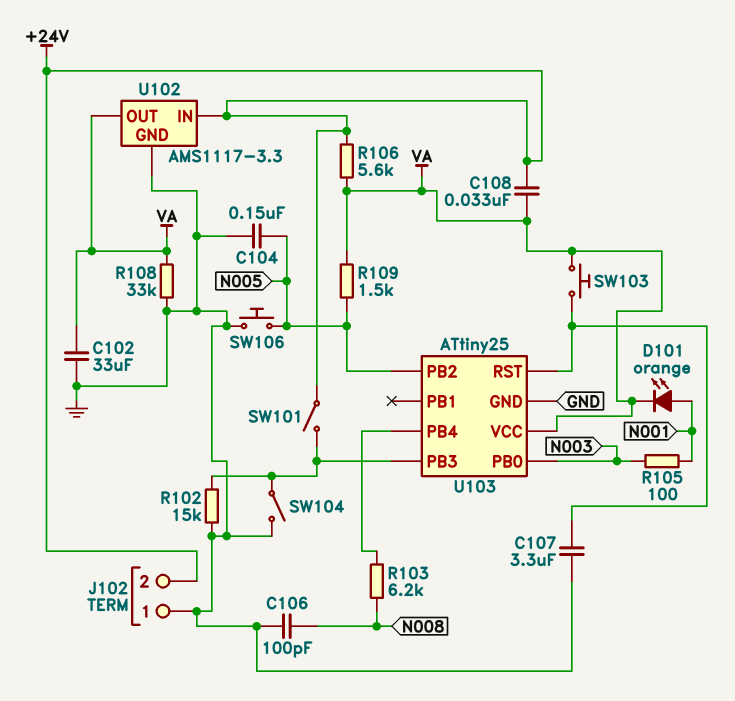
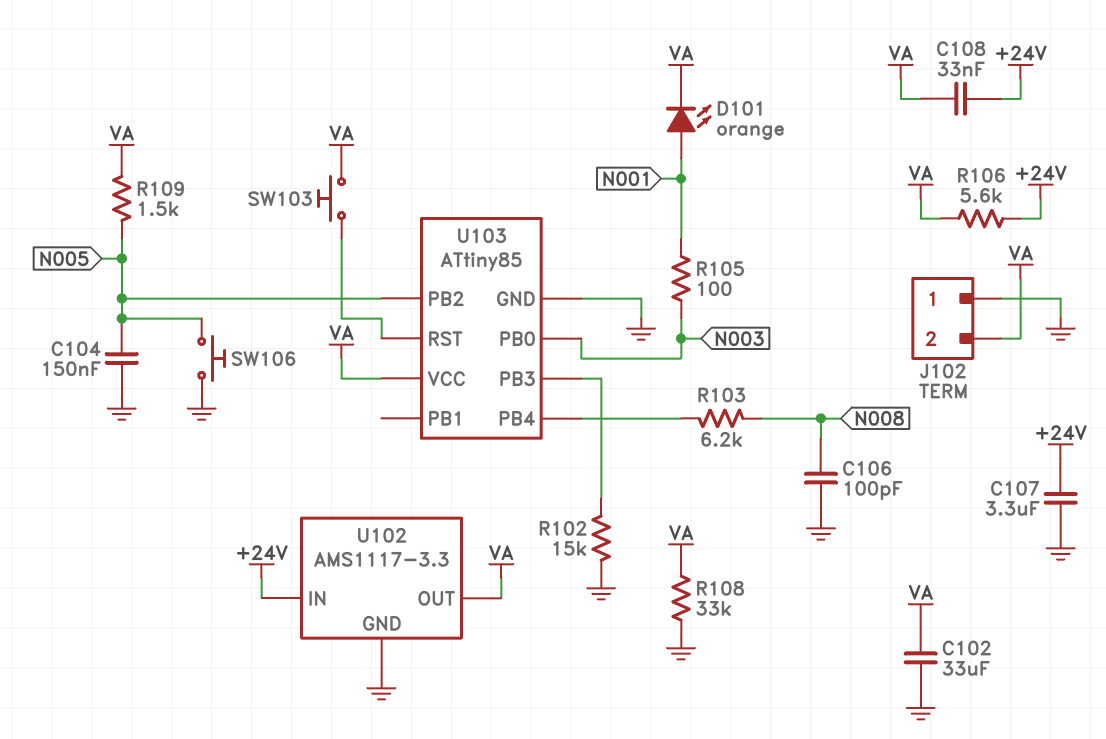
C107: 3.3uF (GND, U103/RST) -> 3.3uF (+24V, GND)
J102 pin 2: +24V -> VA
SW101: switch (+24V, U103/PB3) -> none
SW104: switch (GND, U103/PB3) -> none
U103: ATtiny25 -> ATtiny85

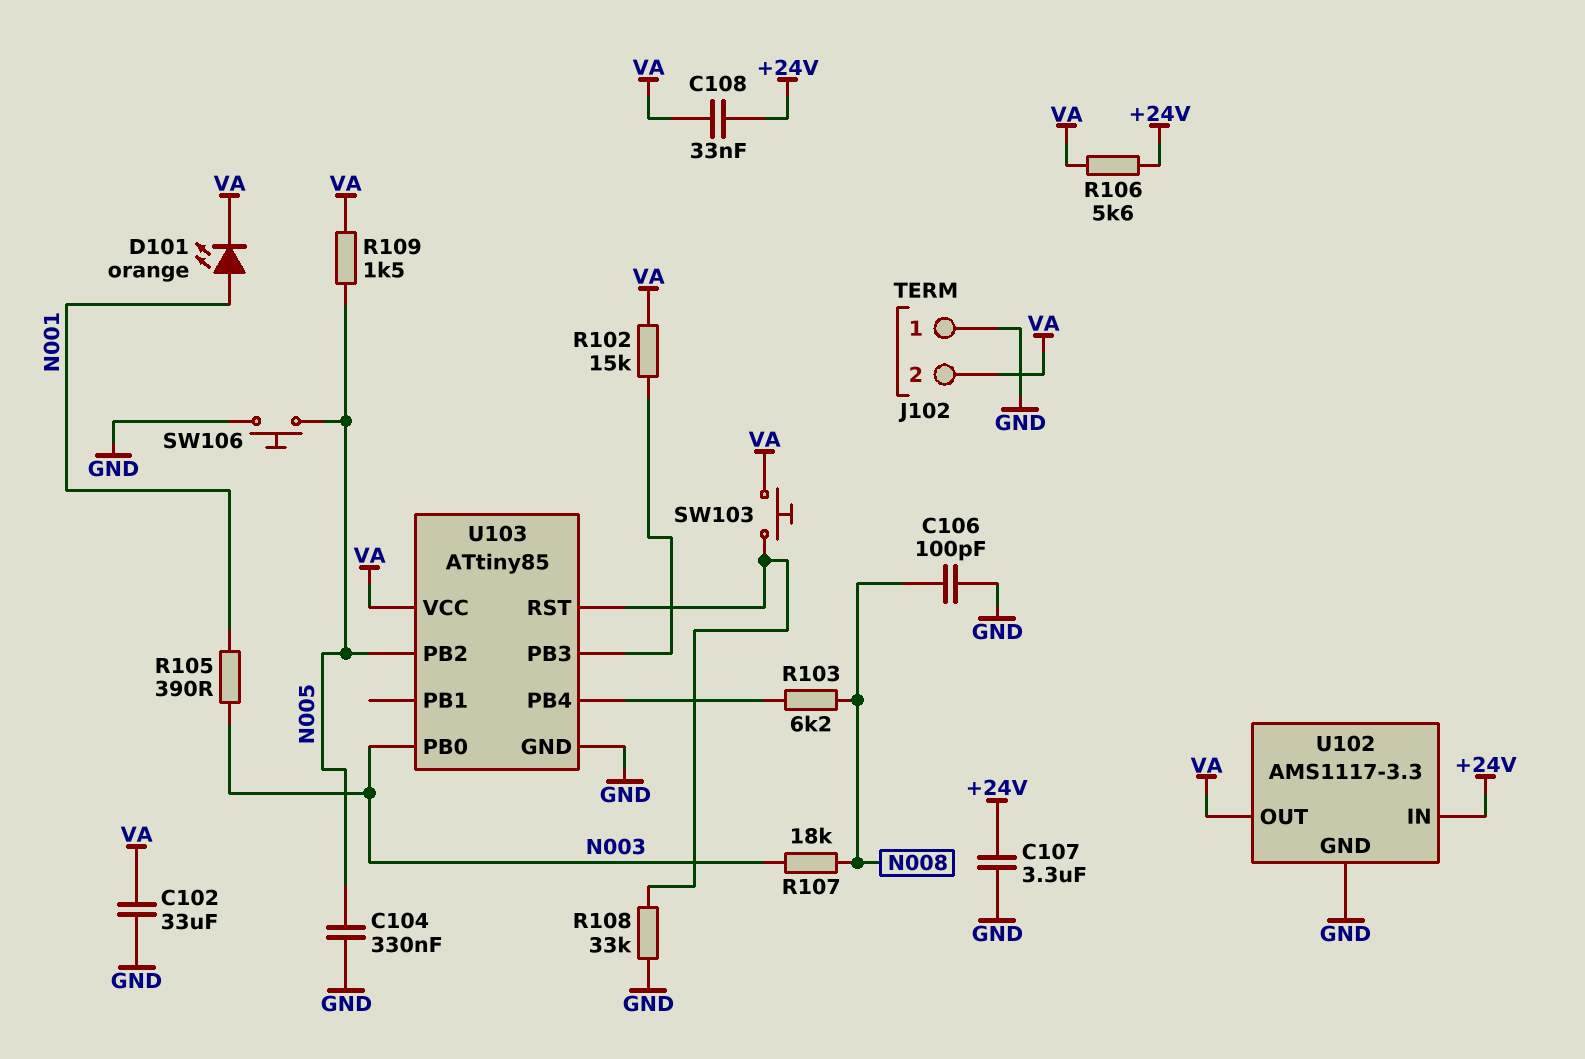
C104: 150nF (GND, N005) -> 330nF (GND, N005)
R102: 15k (GND, U103/PB3) -> 15k (U103/PB3, VA)
R105: 100 (N001, N003) -> 390 (N001, N003)
R107: none -> 18k (N003, N008)
R108: 33k (GND, VA) -> 33k (GND, U103/RST)

